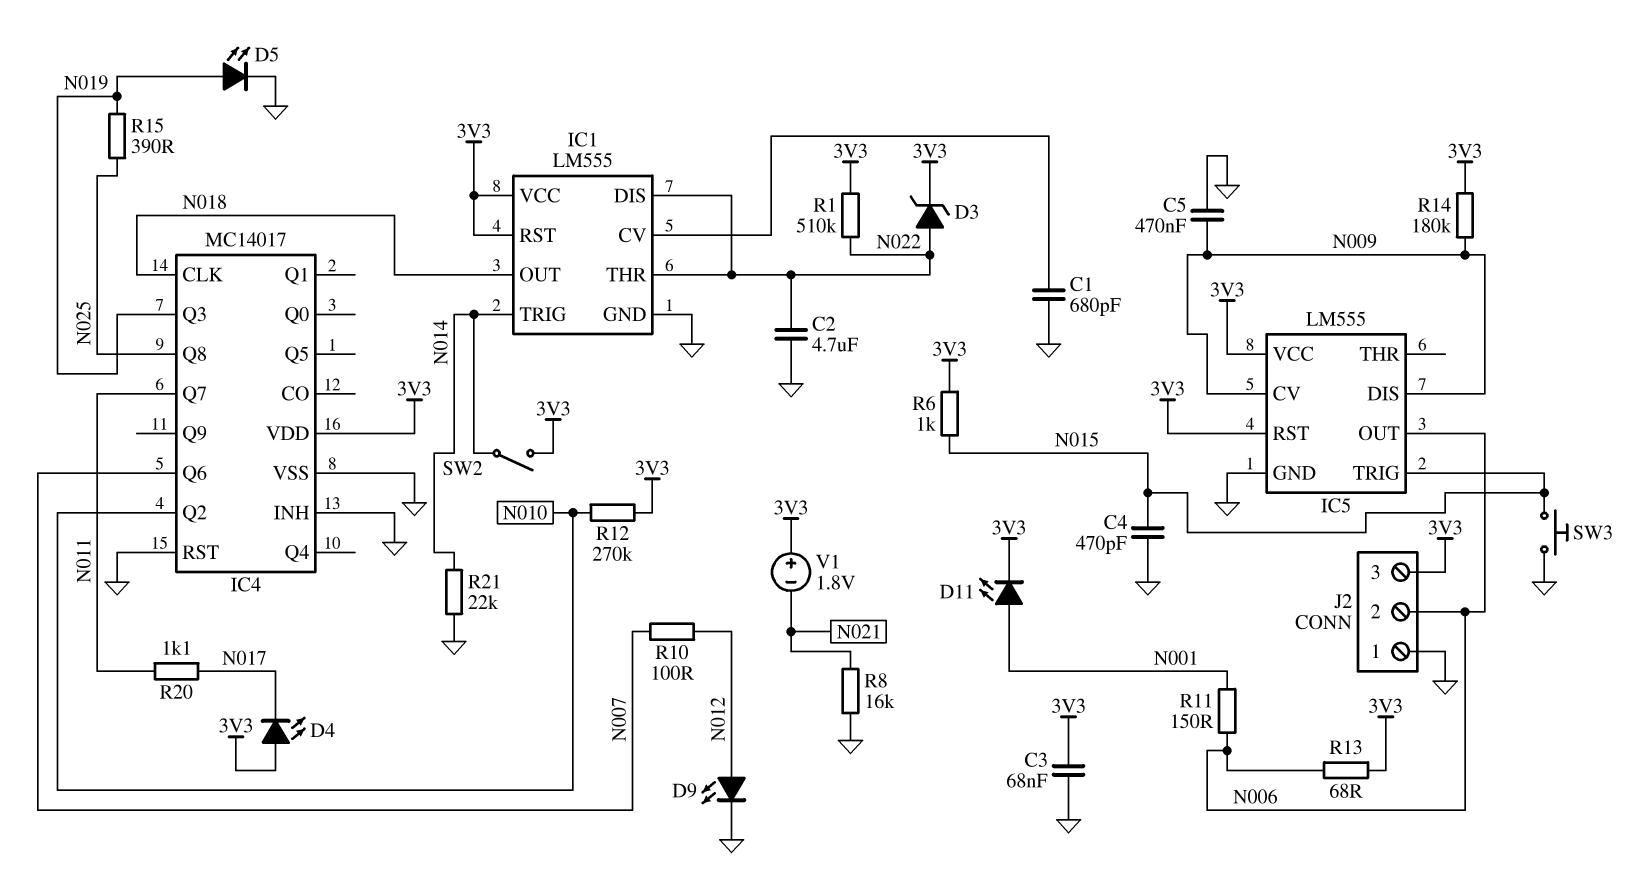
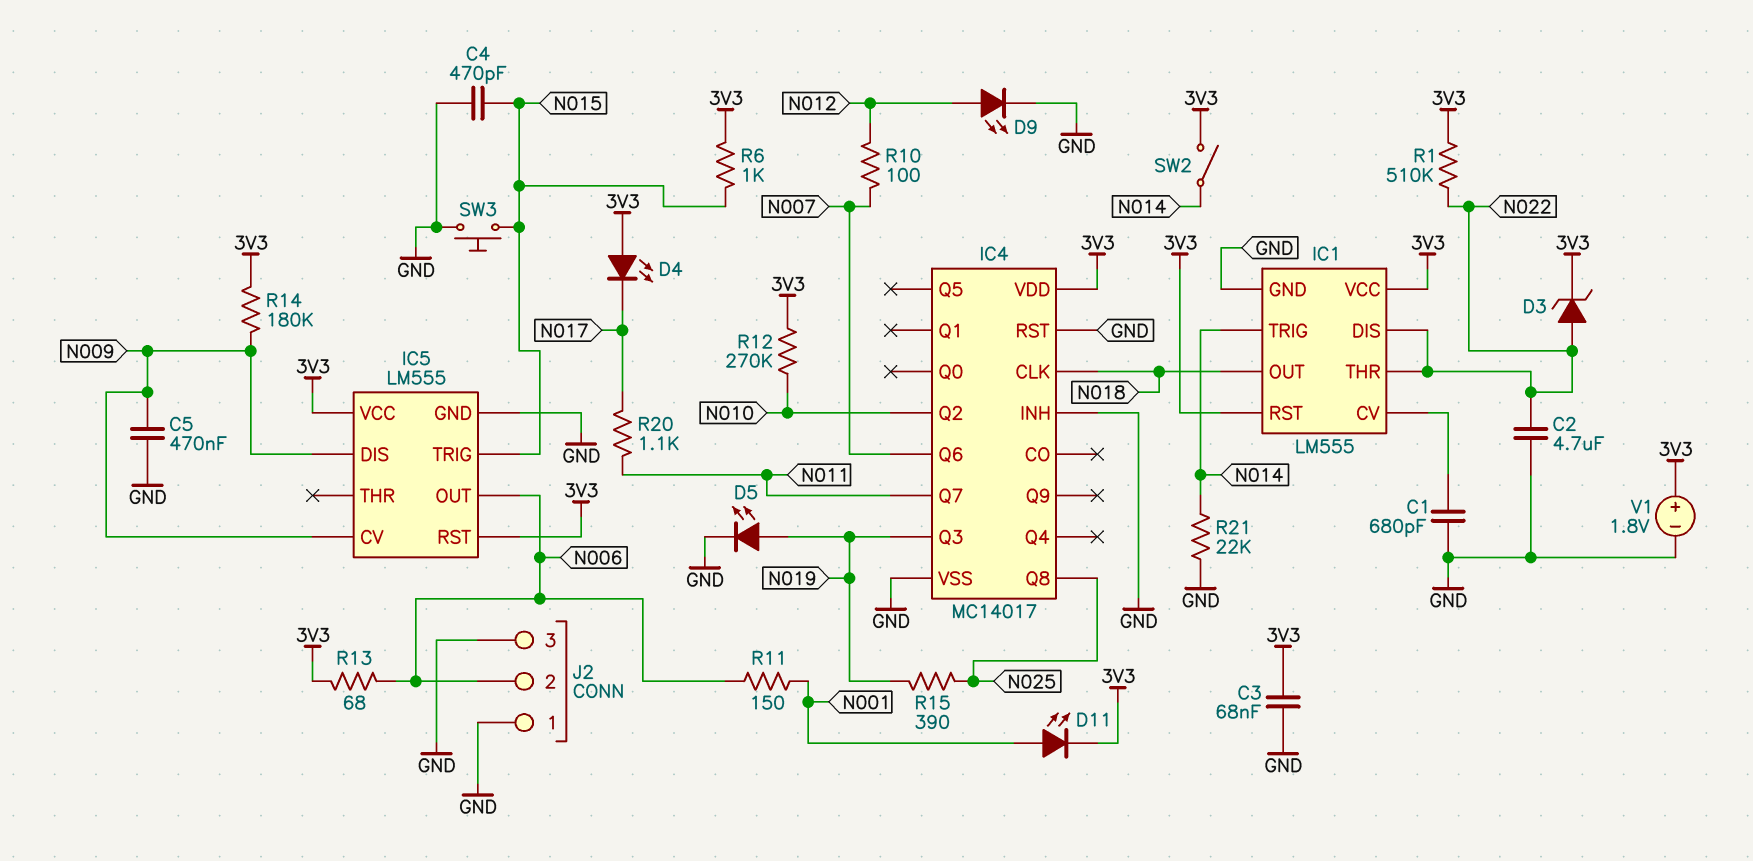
J2 pin 3: 3V3 -> GND
R8: 16k (GND, N021) -> none
V1: 1.8V (plus 3V3, minus N021) -> 1.8V (plus 3V3, minus GND)

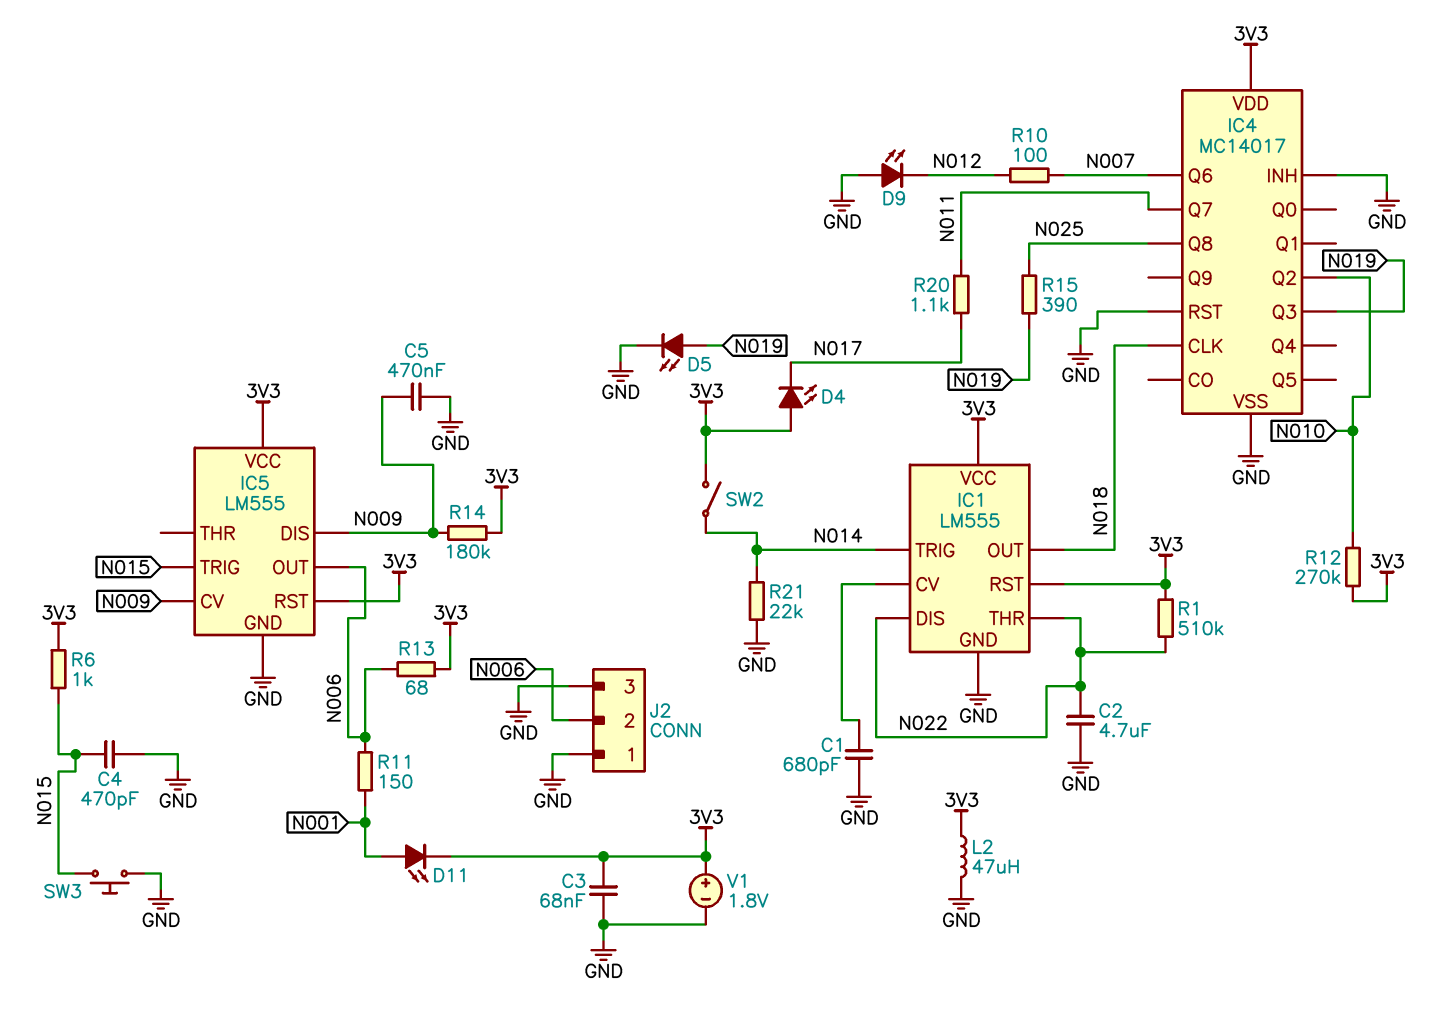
D3: zener (A N022, K 3V3) -> none
D9: LED (A N012, K GND) -> LED (A GND, K N012)
L2: none -> 47uH (3V3, GND)

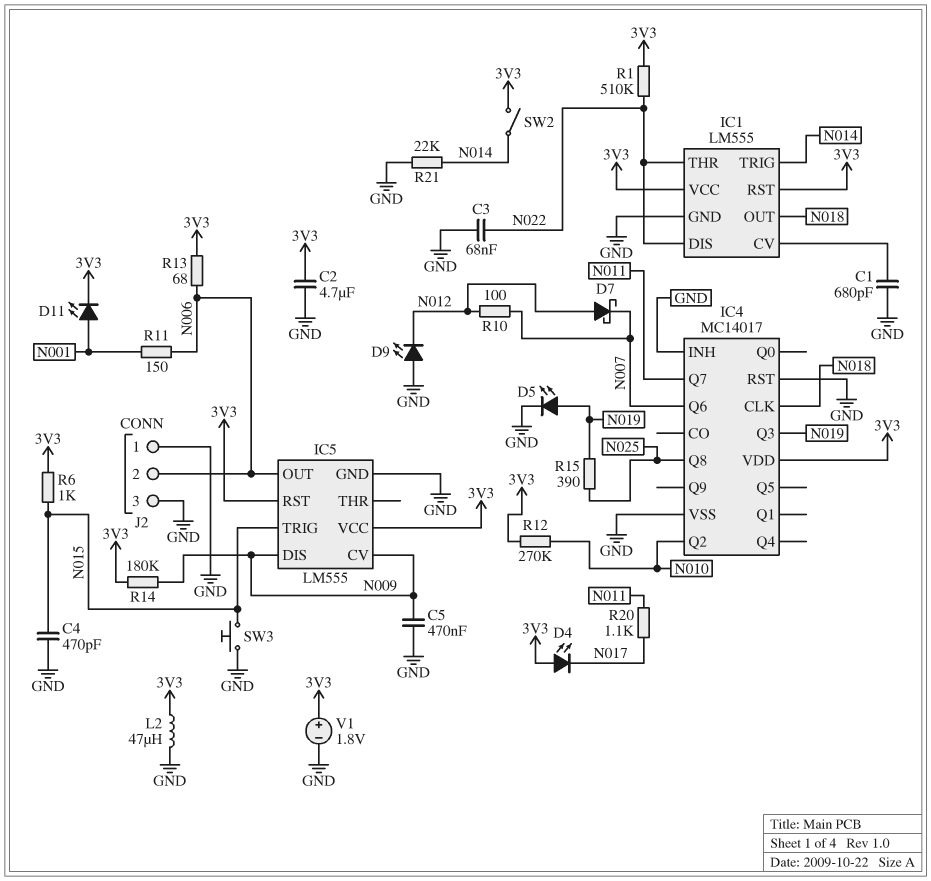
C2: 4.7uF (GND, N022) -> 4.7uF (3V3, GND)
C3: 68nF (3V3, GND) -> 68nF (GND, N022)
D7: none -> schottky (A N012, K N007)

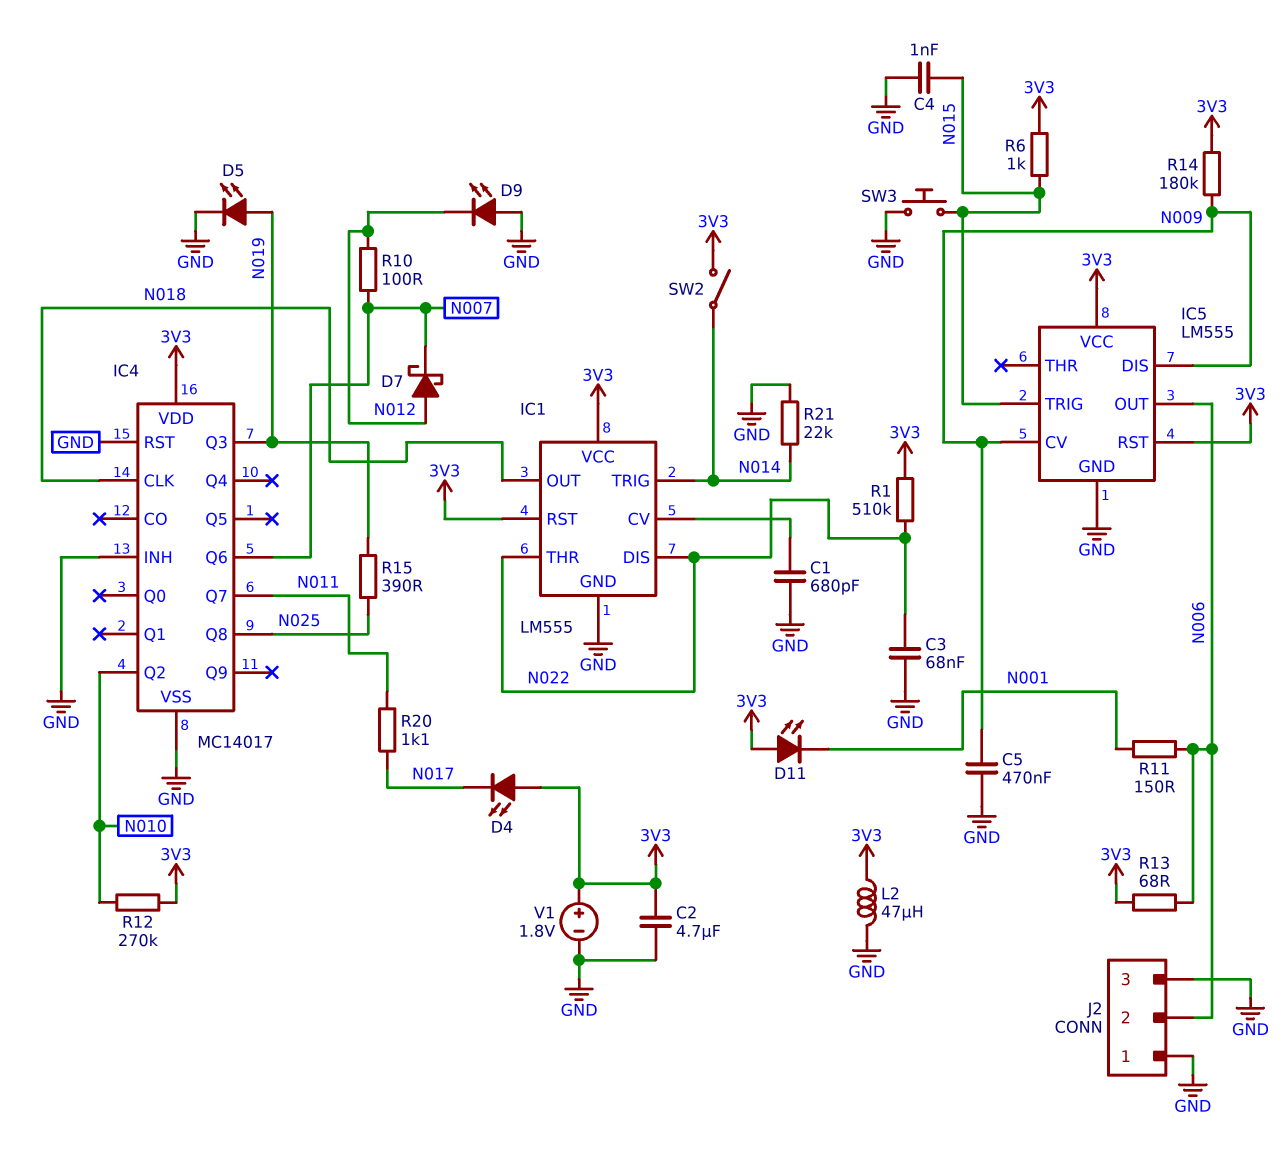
C4: 470pF (GND, N015) -> 1nF (GND, N015)
D11: LED (A N001, K 3V3) -> LED (A 3V3, K N001)

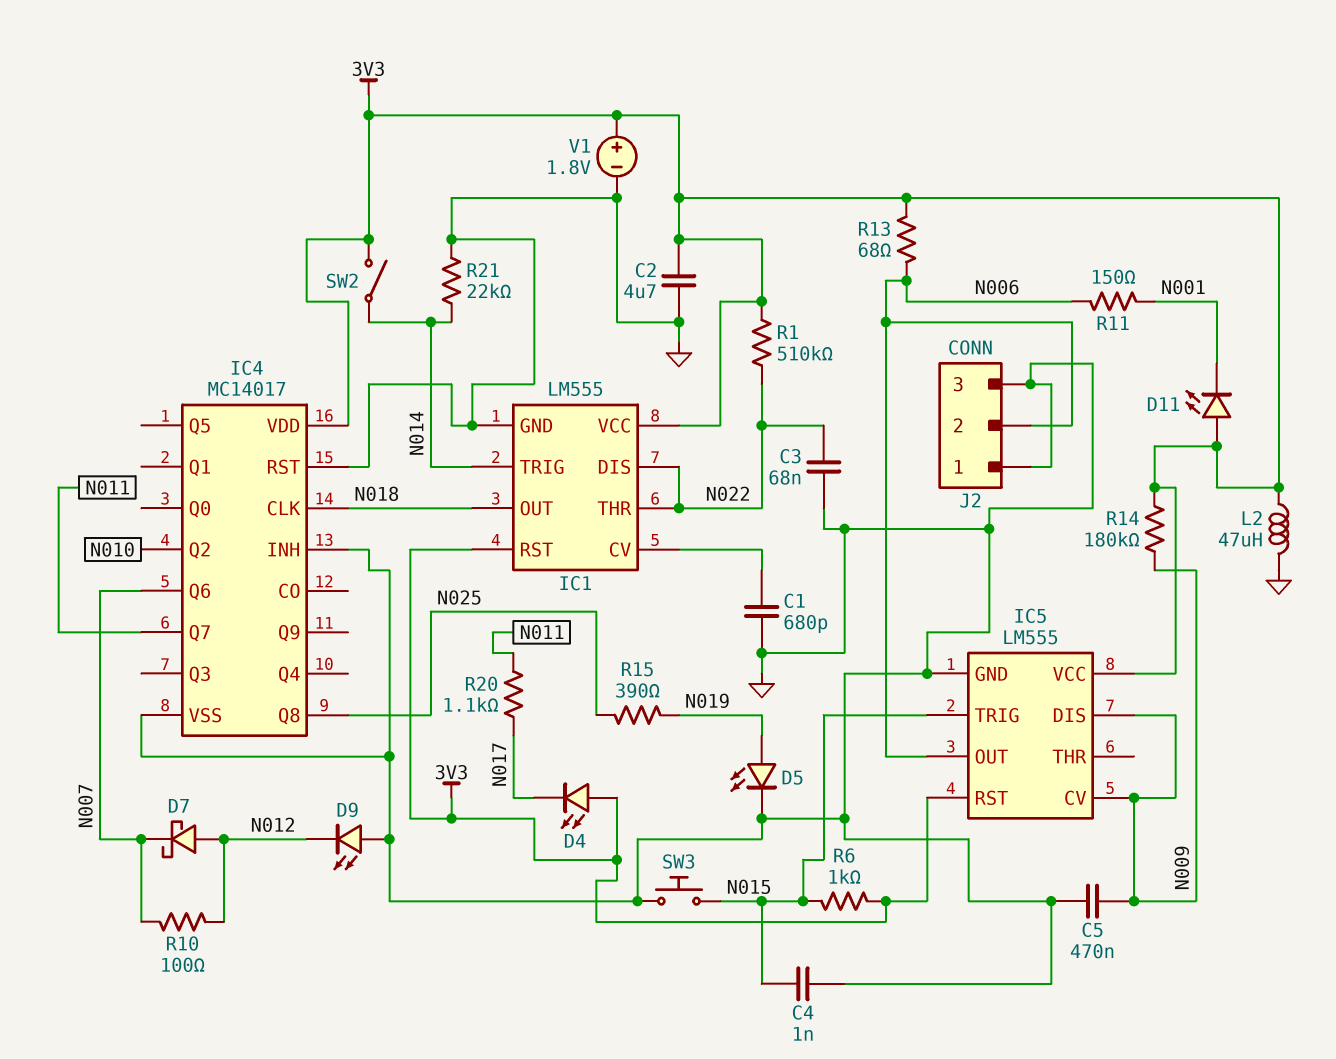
IC4 pin Q3: N019 -> none
R12: 270k (3V3, N010) -> none

